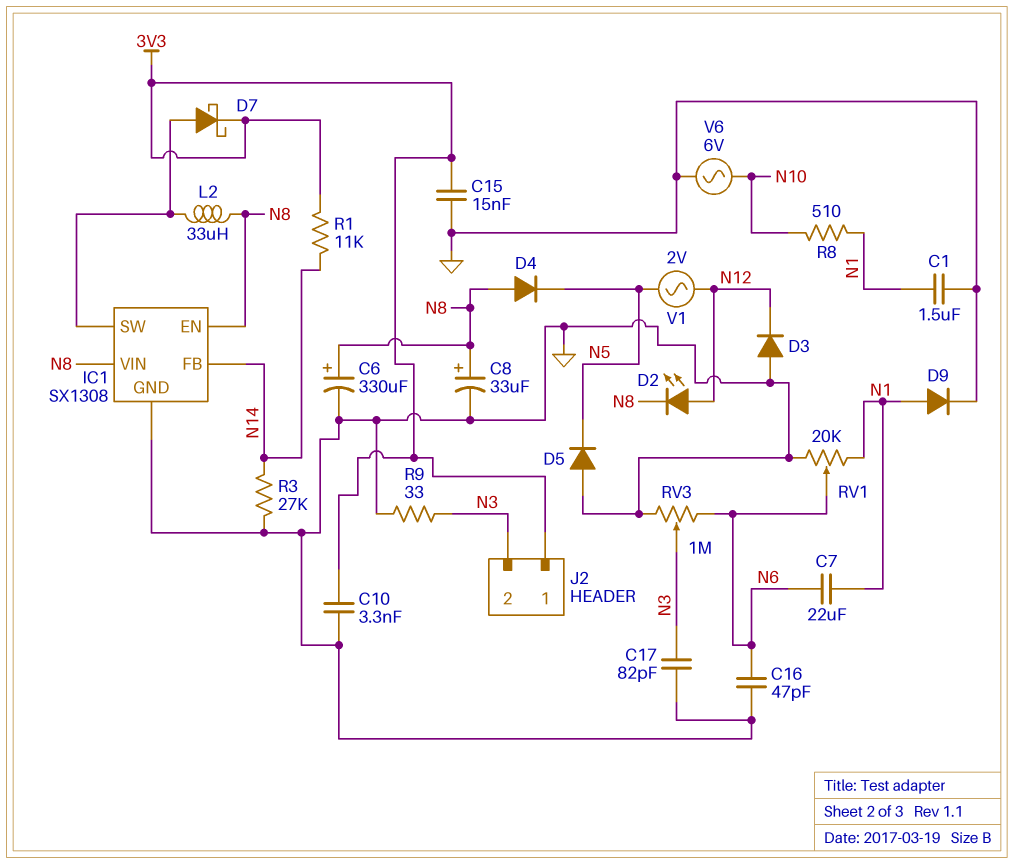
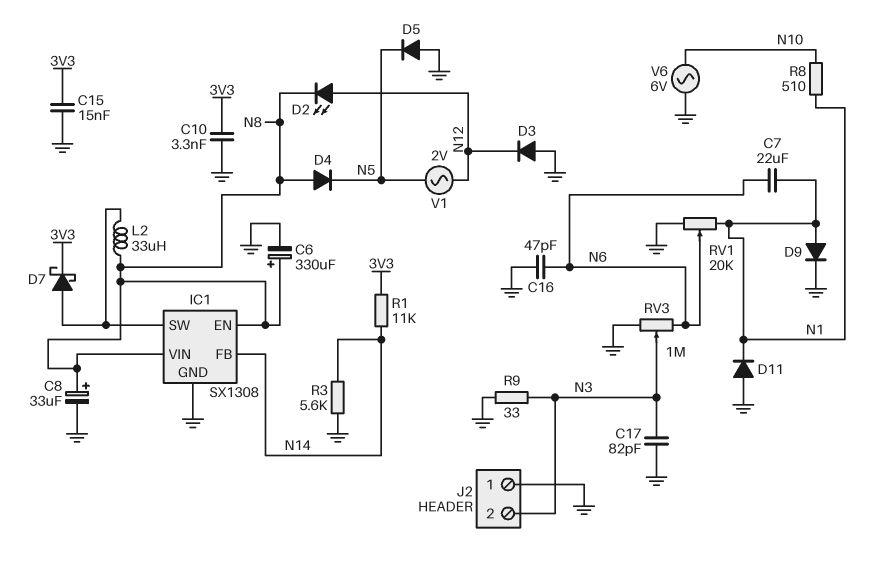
C1: 1.5uF (GND, N1) -> none
D11: none -> diode (A GND, K N1)
J2 pin 1: 3V3 -> GND
R3: 27k (GND, N14) -> 5.6k (GND, N14)

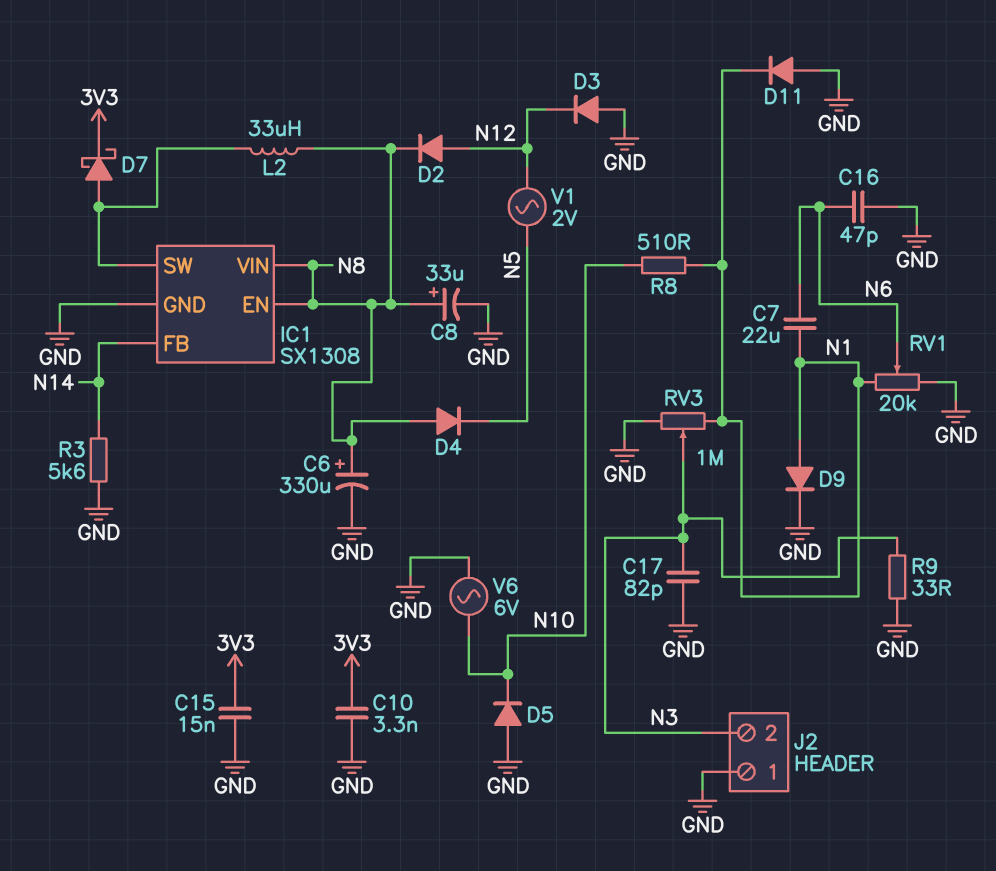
D2: LED (A N12, K N8) -> diode (A N12, K N8)
D5: diode (A GND, K N5) -> diode (A GND, K N10)
R1: 11k (3V3, N14) -> none
RV3: 1M (GND, N6, wiper N3) -> 1M (GND, N1, wiper N3)

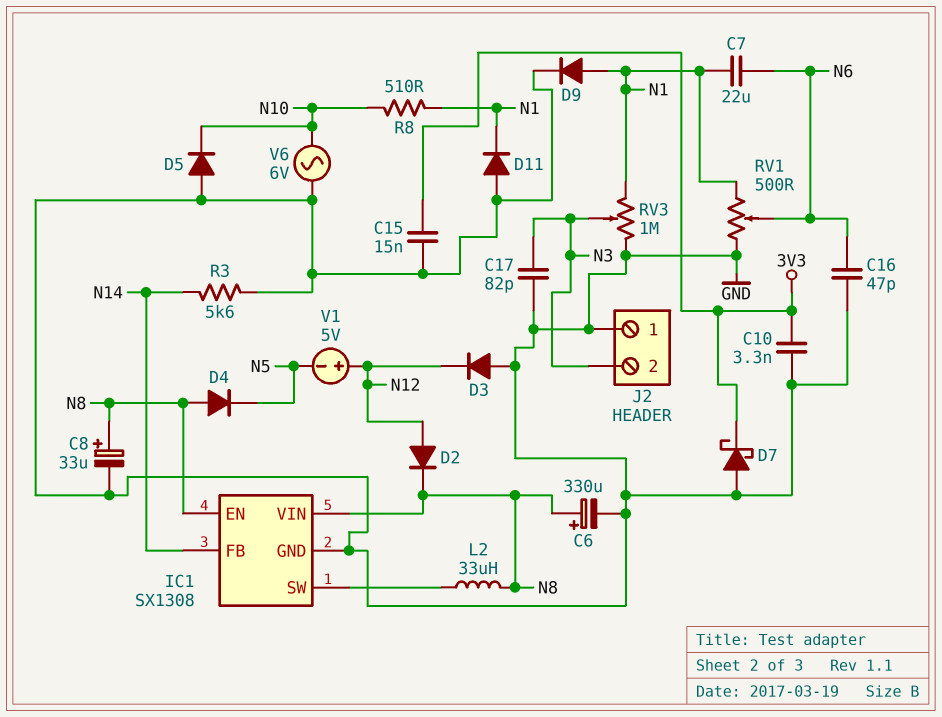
D7: schottky (A IC1/SW, K 3V3) -> schottky (A GND, K 3V3)
R9: 33 (GND, N3) -> none
RV1: 20k (GND, N1, wiper N6) -> 500 (GND, N1, wiper N6)
V1: AC 2V (N5, N12) -> 5V (plus N12, minus N5)

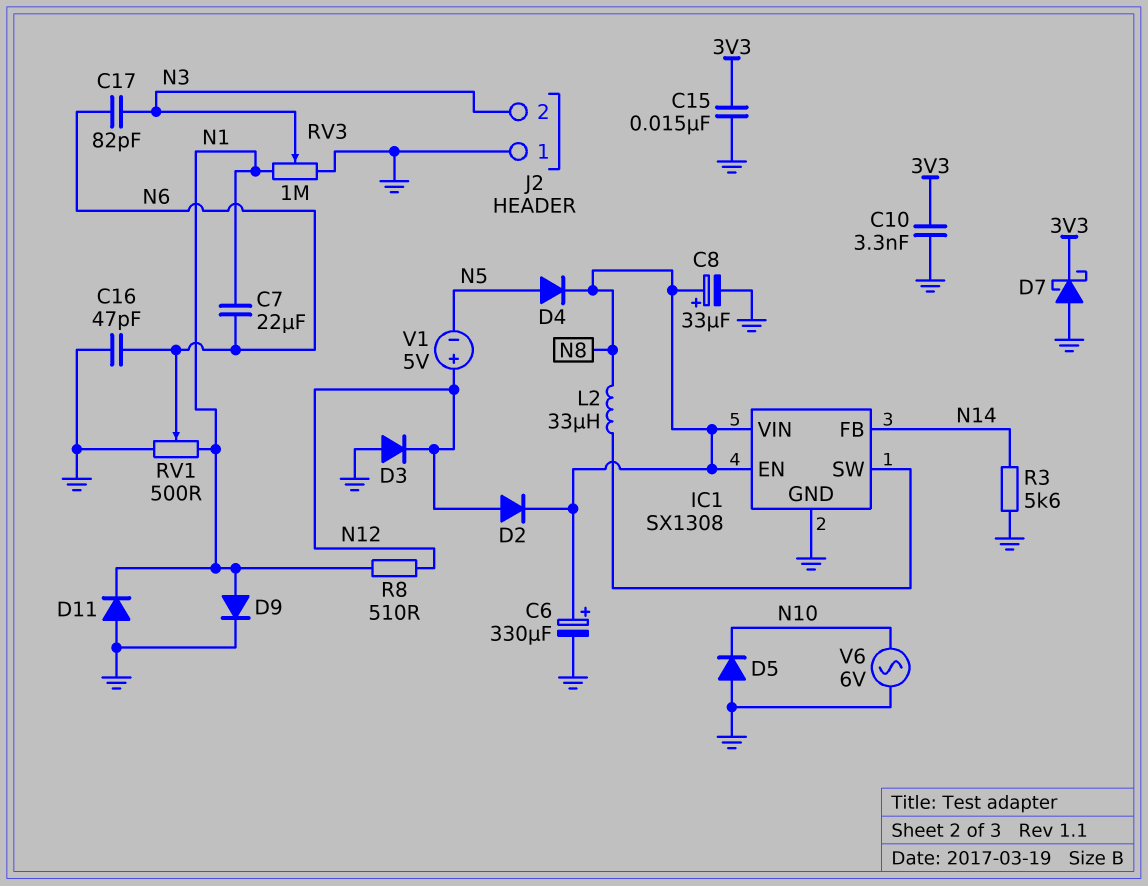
C17: 82pF (GND, N3) -> 82pF (N3, N6)
D4: diode (A N8, K N5) -> diode (A N5, K N8)
R8: 510 (N1, N10) -> 510 (N1, N12)

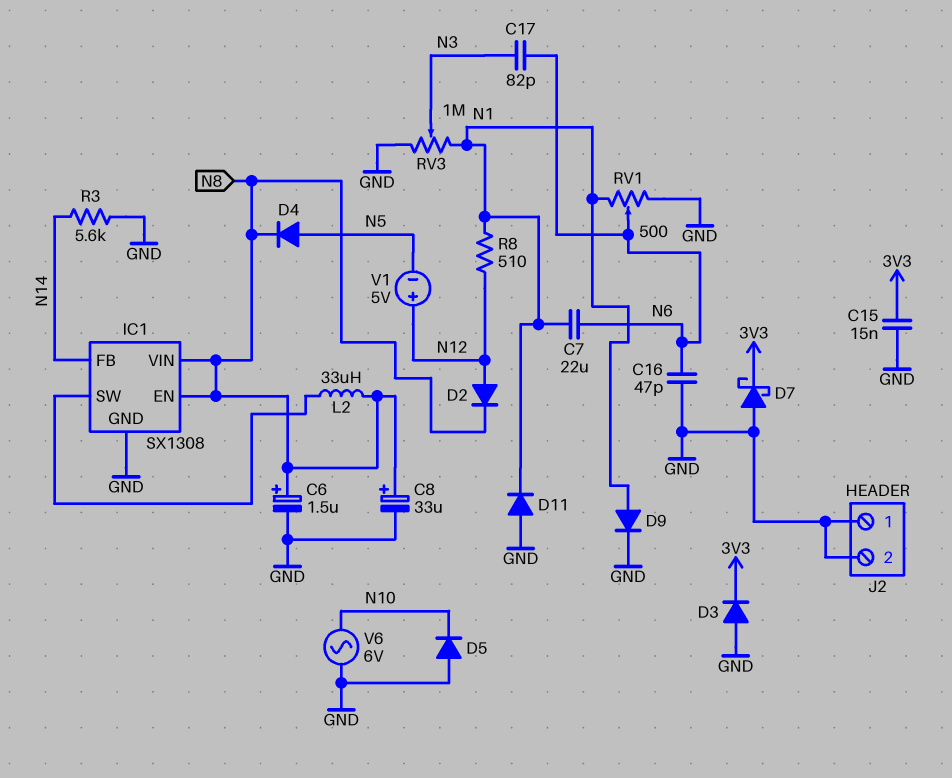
C6: 330uF (plus N8, minus GND) -> 1.5uF (plus N8, minus GND)
C10: 3.3nF (3V3, GND) -> none
D3: diode (A GND, K N12) -> diode (A GND, K 3V3)
J2 pin 2: N3 -> GND

